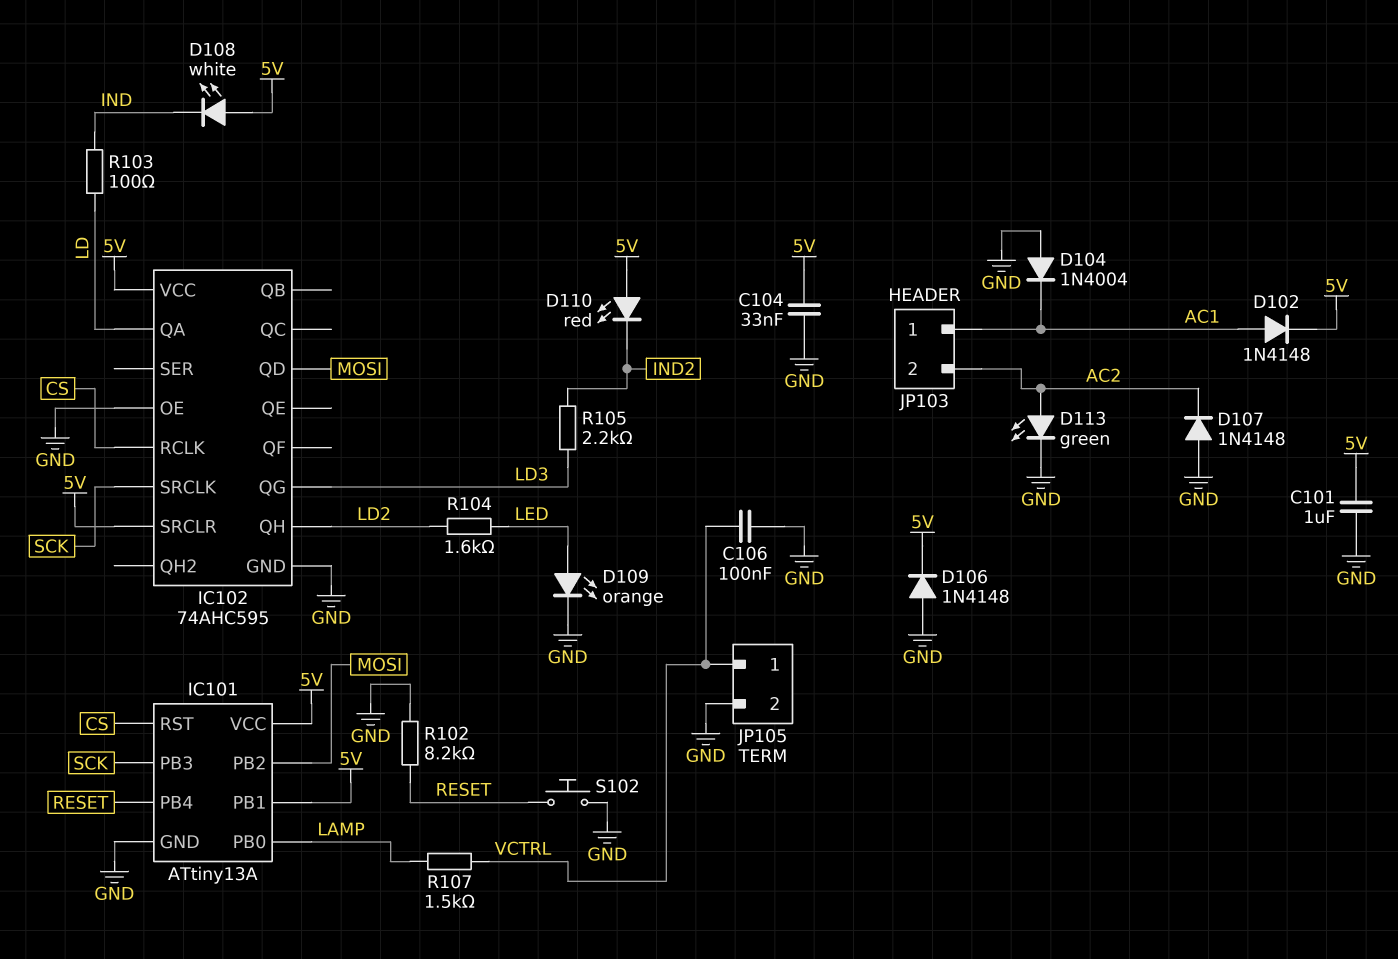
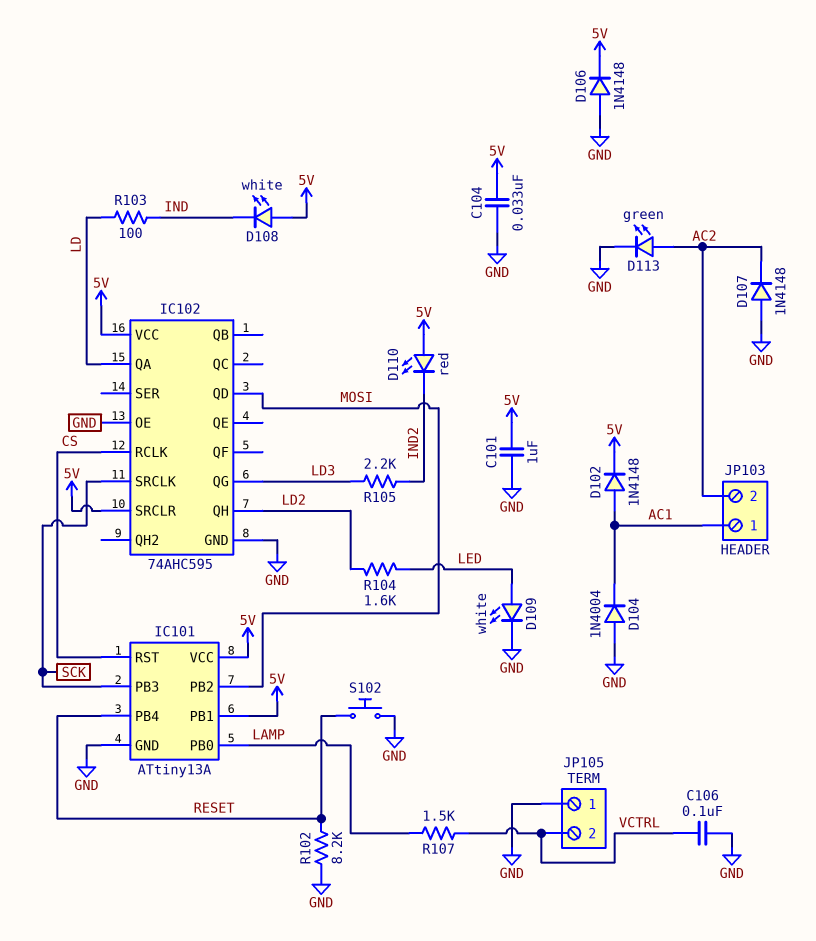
D109: LED orange (A LED, K GND) -> LED white (A LED, K GND)
JP105 pin 1: VCTRL -> GND
JP105 pin 2: GND -> VCTRL

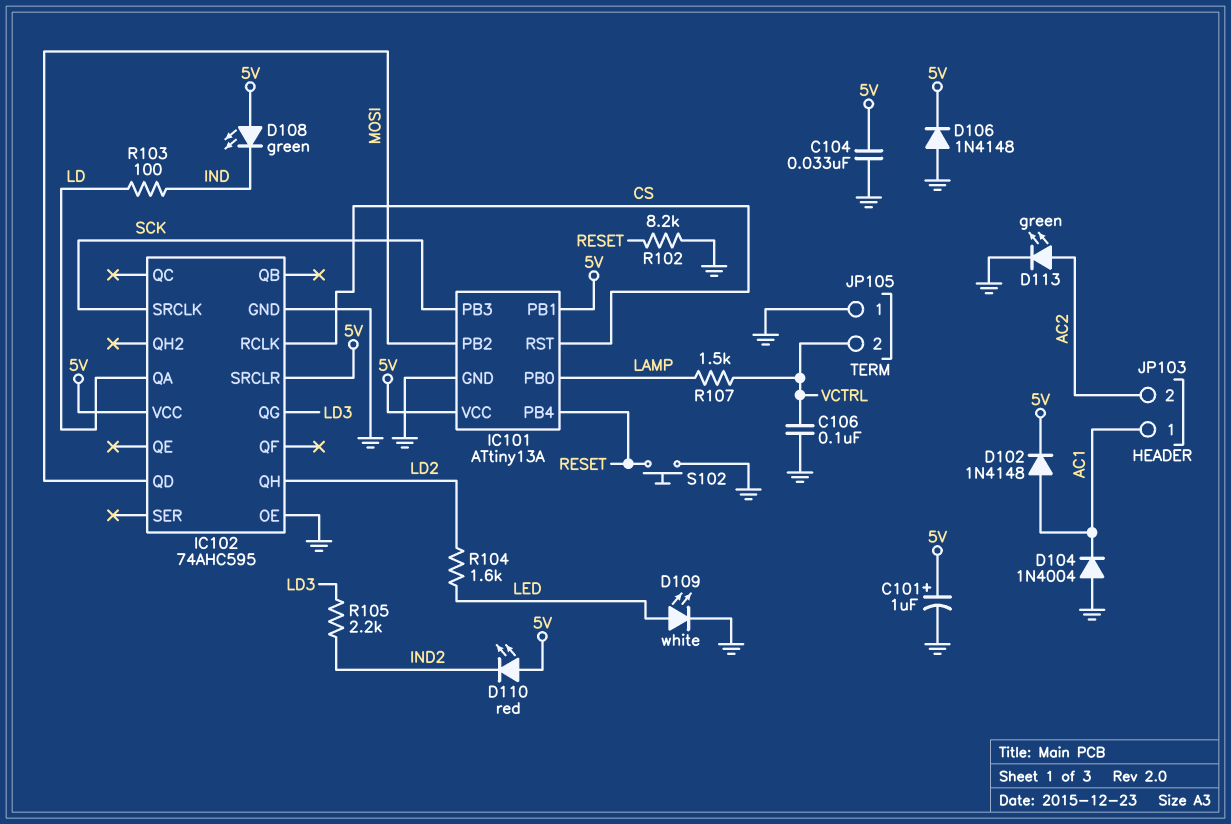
C101: 1uF (5V, GND) -> 1uF (plus 5V, minus GND)
D107: diode 1N4148 (A GND, K AC2) -> none
D108: LED white (A 5V, K IND) -> LED green (A 5V, K IND)

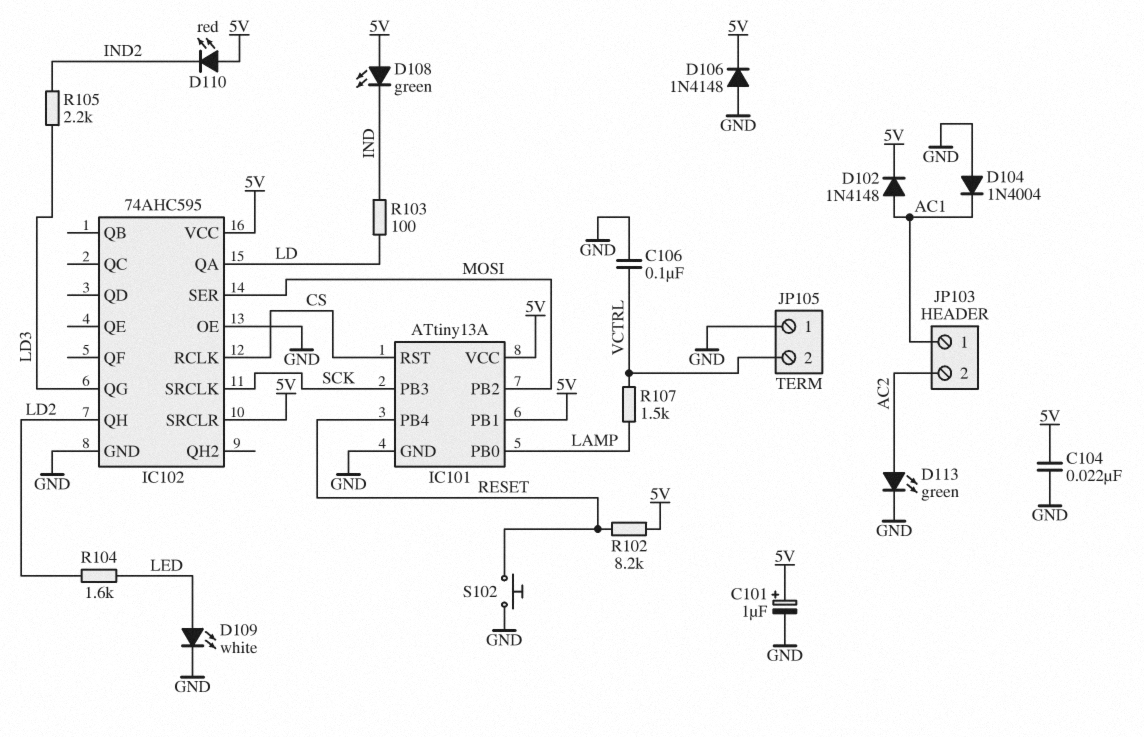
C104: 33nF (5V, GND) -> 22nF (5V, GND)
IC102 pin QD: MOSI -> none
IC102 pin SER: none -> MOSI
R102: 8.2k (GND, RESET) -> 8.2k (5V, RESET)

